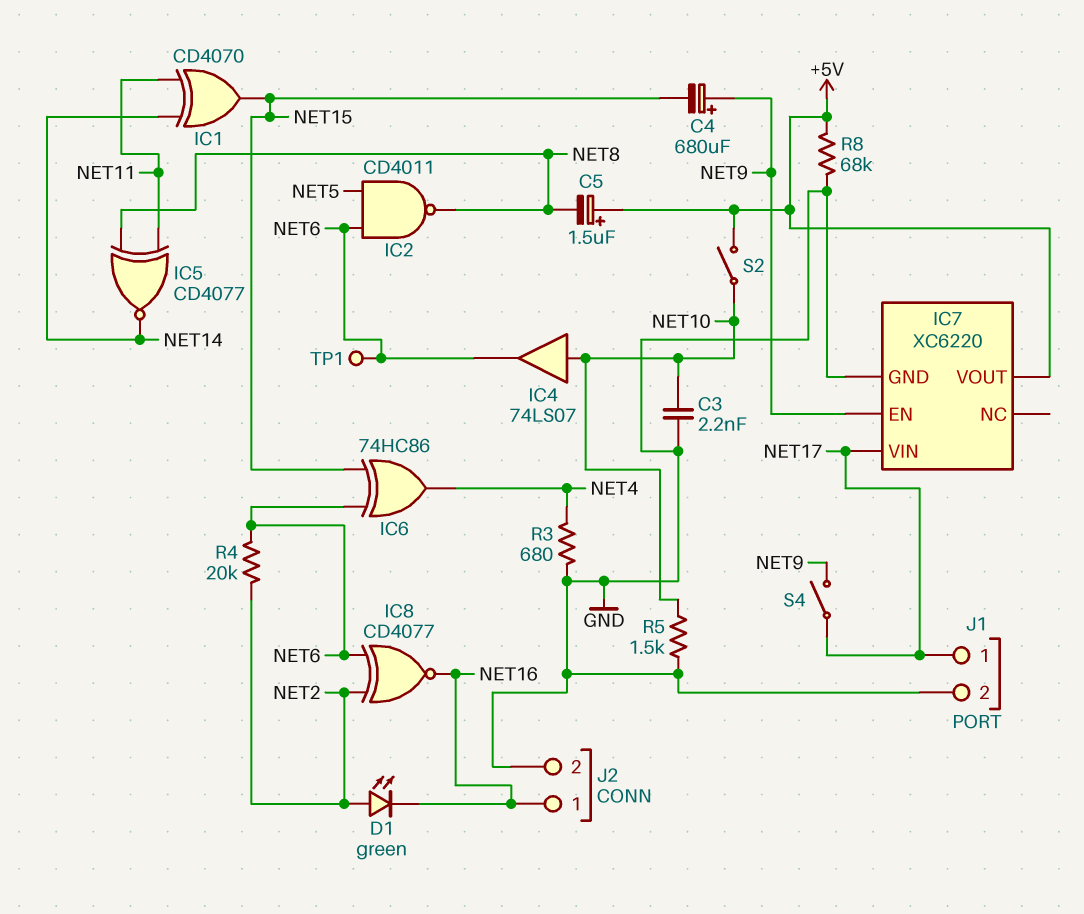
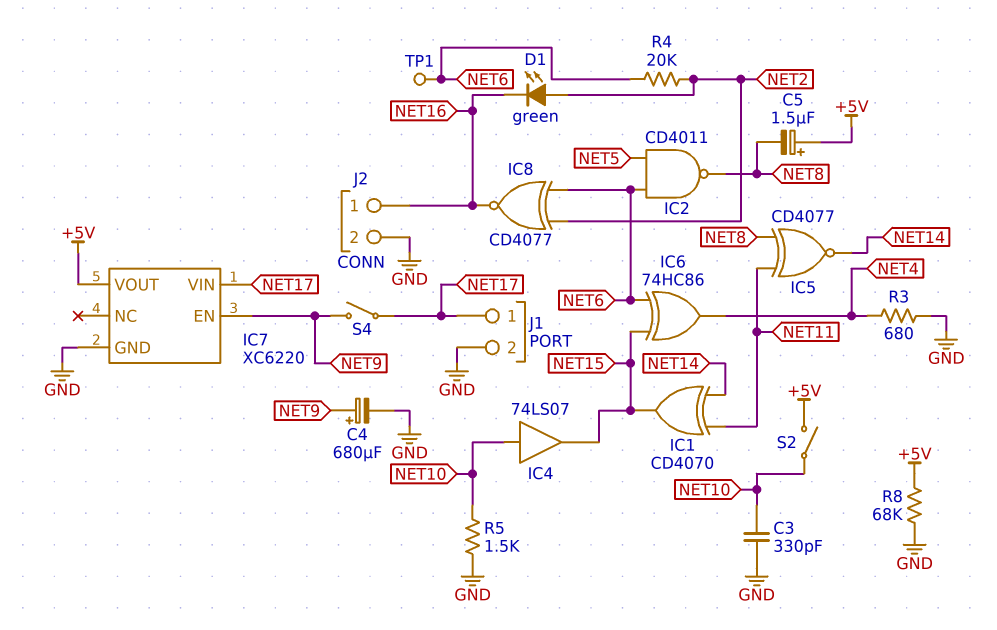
C3: 2.2nF (GND, NET10) -> 330pF (GND, NET10)
C4: 680uF (plus NET9, minus NET15) -> 680uF (plus NET9, minus GND)
IC4: buffer 74LS07 (in NET10, out NET6) -> buffer 74LS07 (in NET10, out NET15)

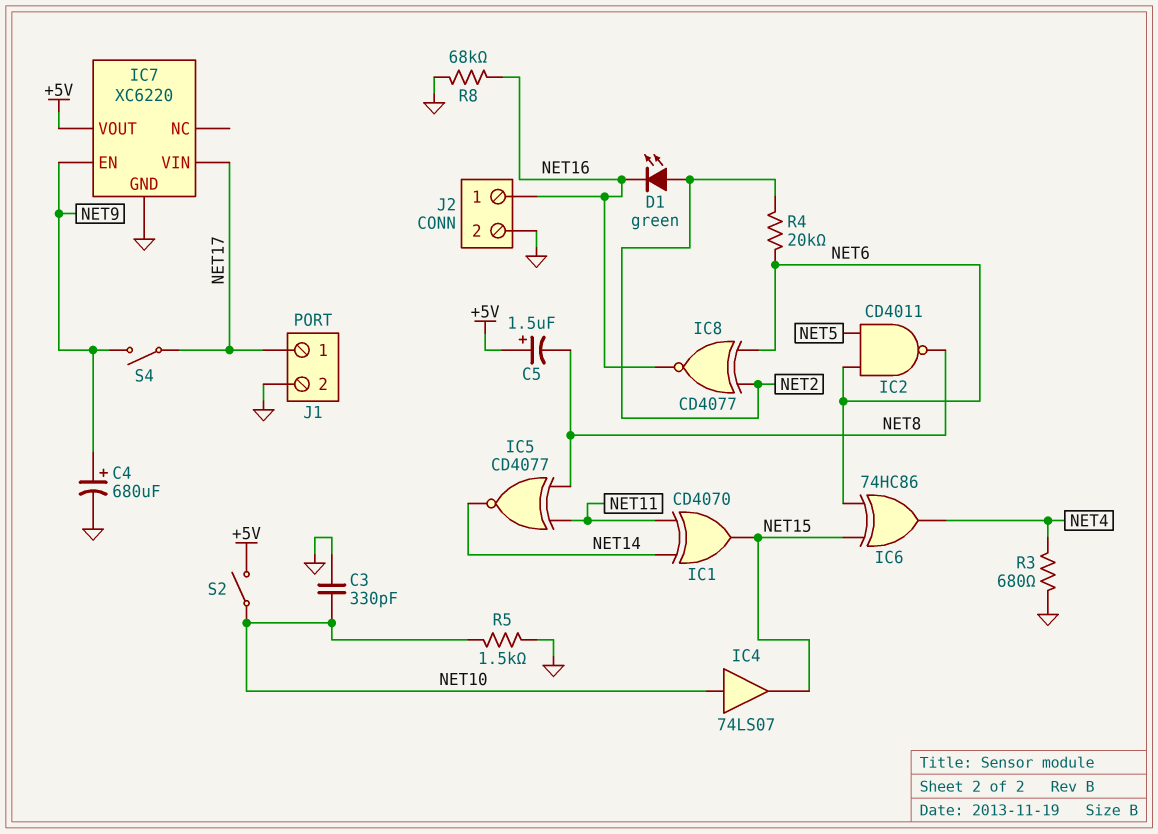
R8: 68k (+5V, GND) -> 68k (GND, NET16)
TP1: test point (NET6) -> none

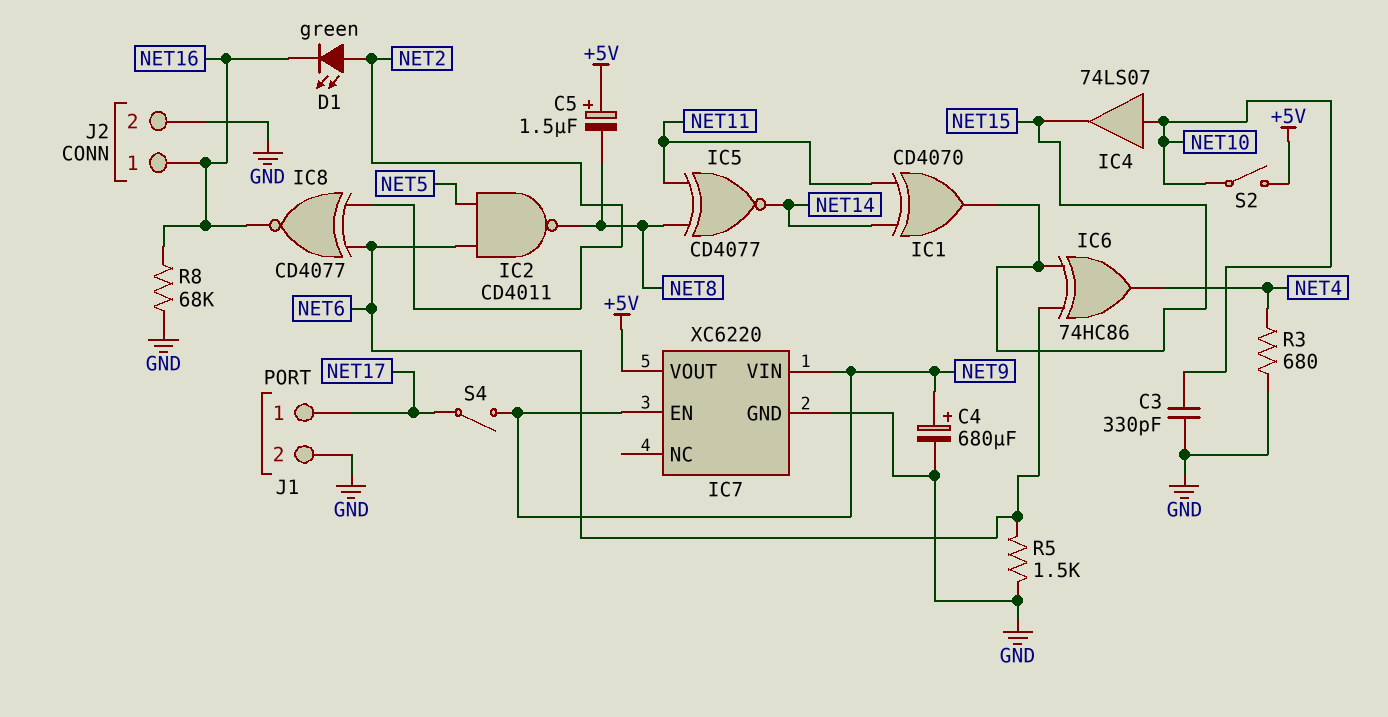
IC7 pin VIN: NET17 -> NET9
R4: 20k (NET2, NET6) -> none
R5: 1.5k (GND, NET10) -> 1.5k (GND, NET6)

